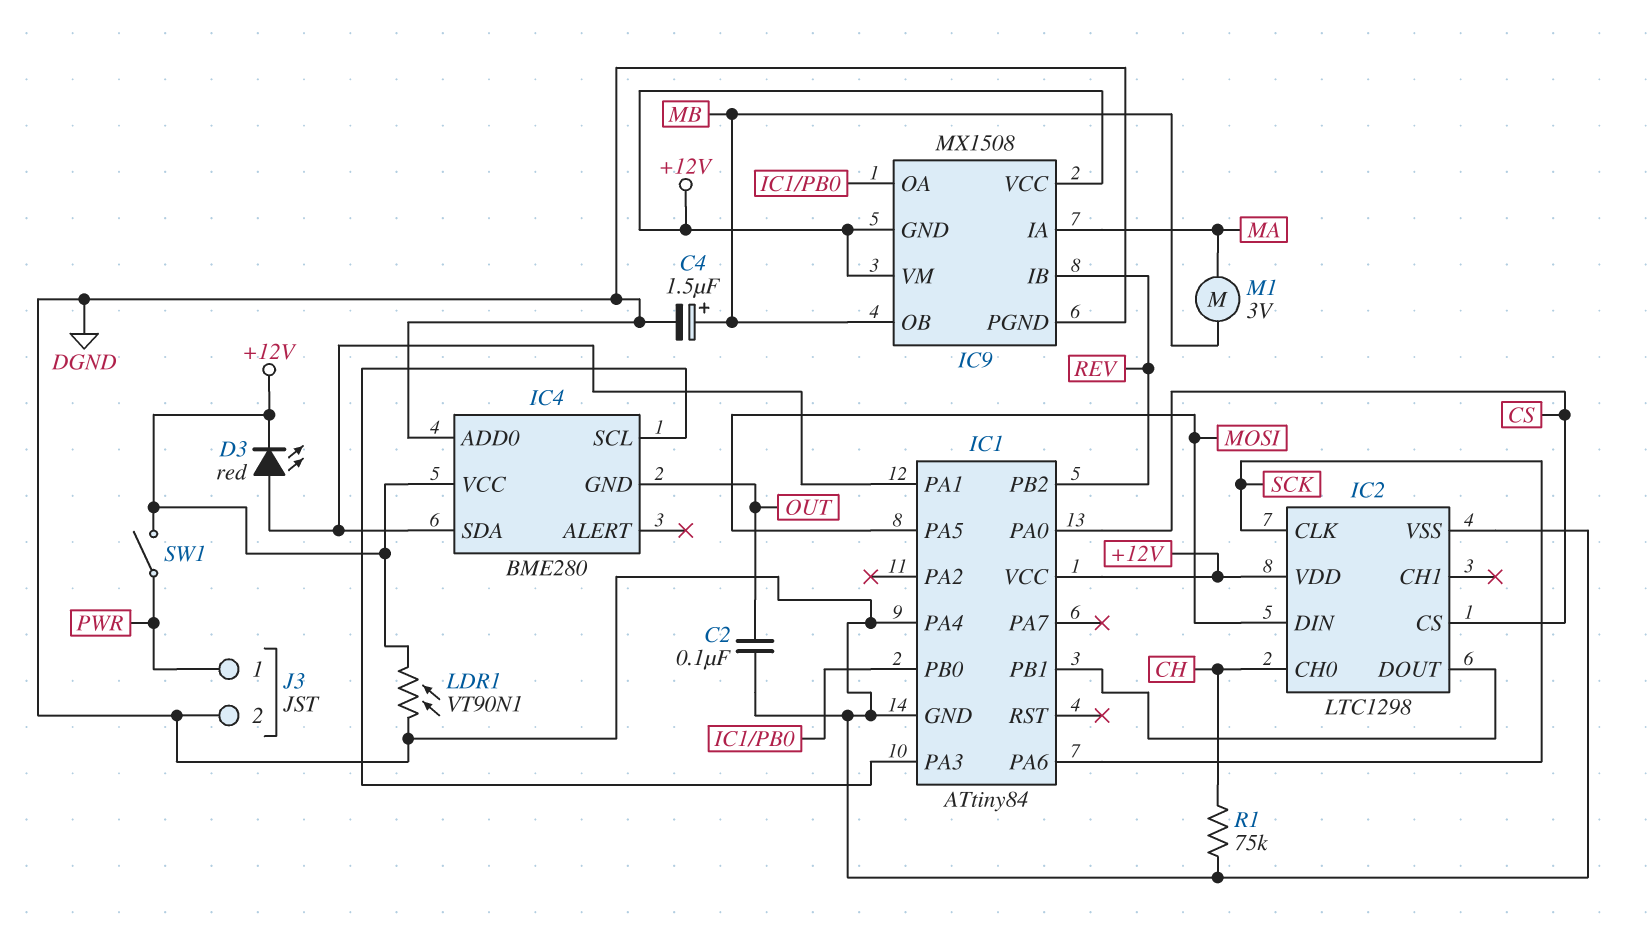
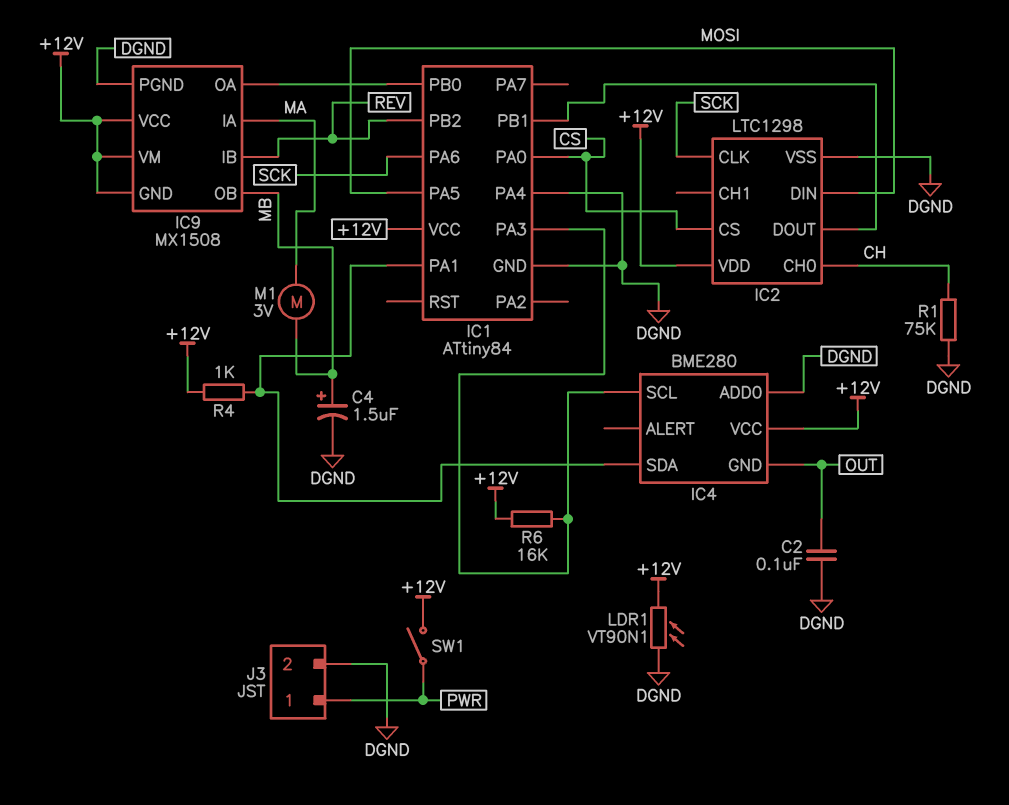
D3: LED red (A IC1/PA1, K +12V) -> none
R4: none -> 1k (+12V, IC1/PA1)
R6: none -> 16k (+12V, IC1/PA3)

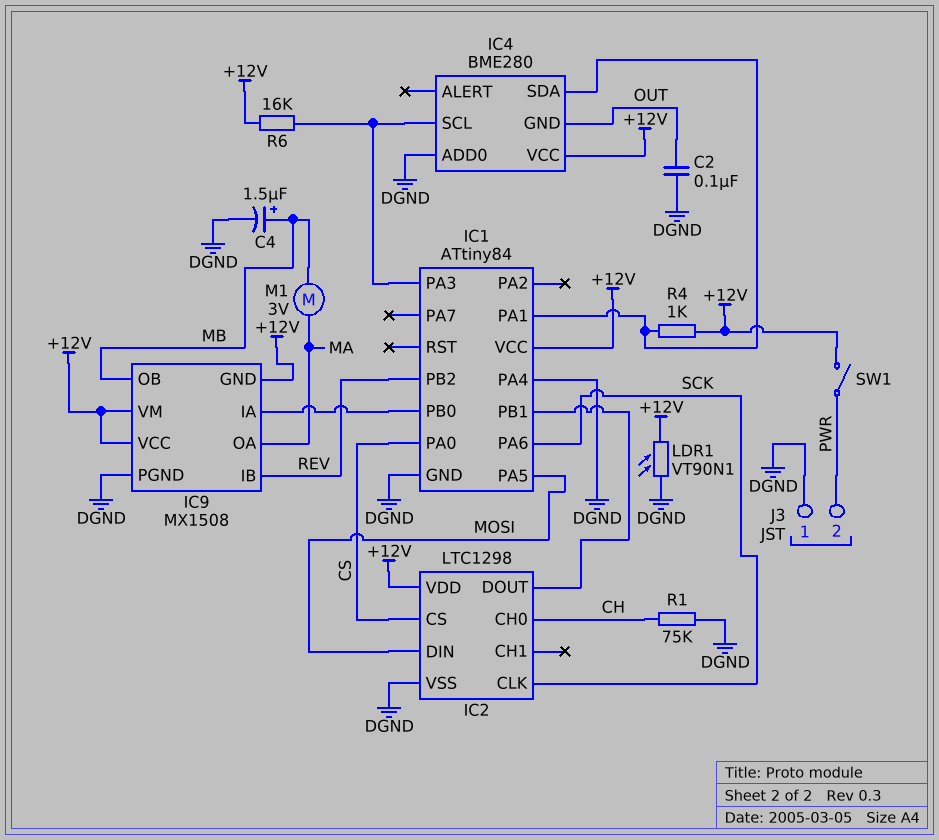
IC9 pin IA: MA -> IC1/PB0
IC9 pin OA: IC1/PB0 -> MA
J3 pin 1: PWR -> DGND
J3 pin 2: DGND -> PWR

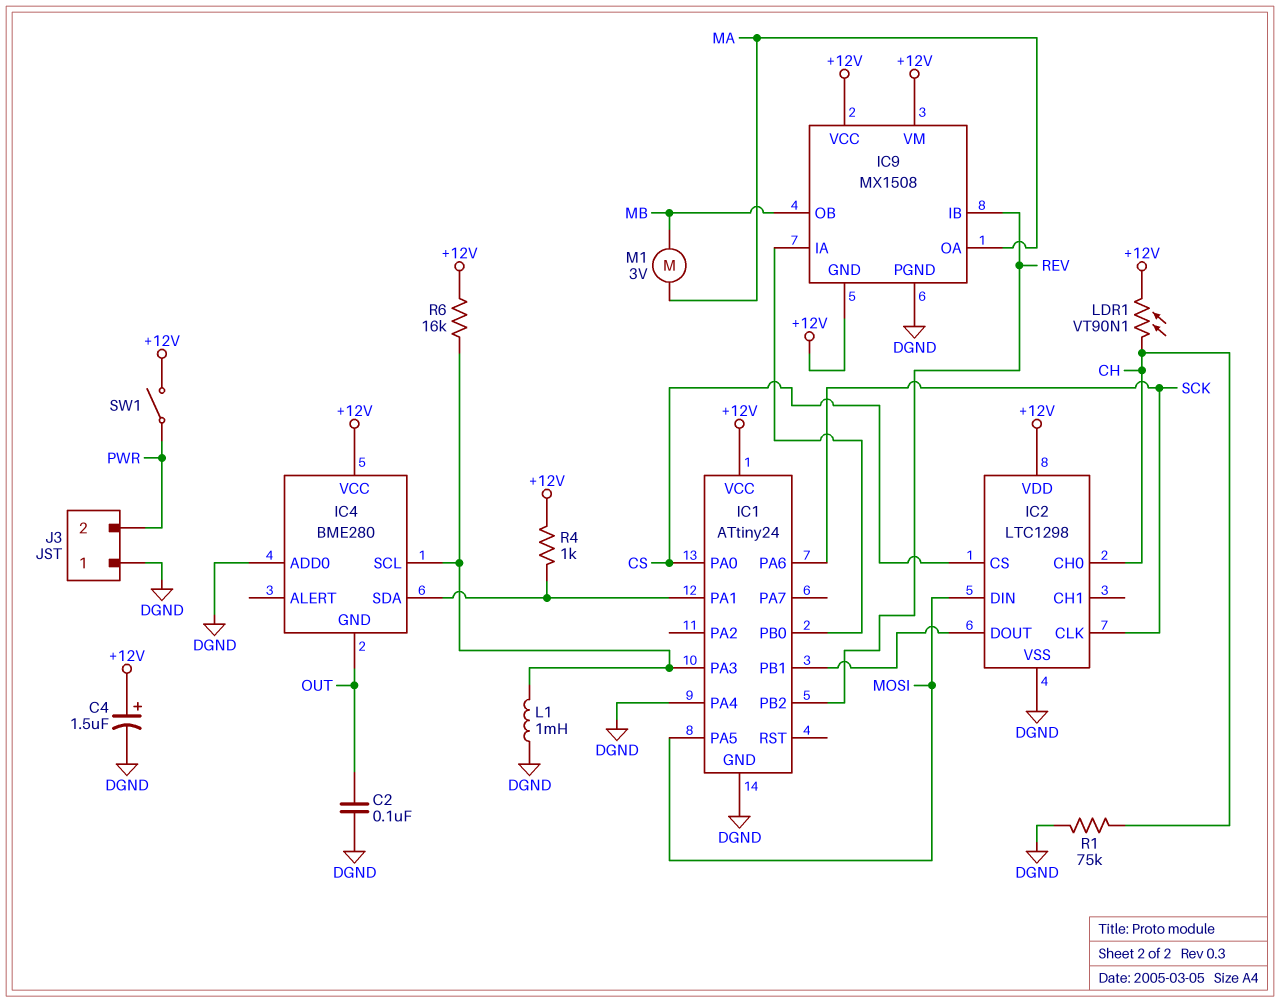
C4: 1.5uF (plus MB, minus DGND) -> 1.5uF (plus +12V, minus DGND)
IC1: ATtiny84 -> ATtiny24
L1: none -> 1mH (DGND, IC1/PA3)
LDR1: VT90N1 (+12V, DGND) -> VT90N1 (+12V, CH)

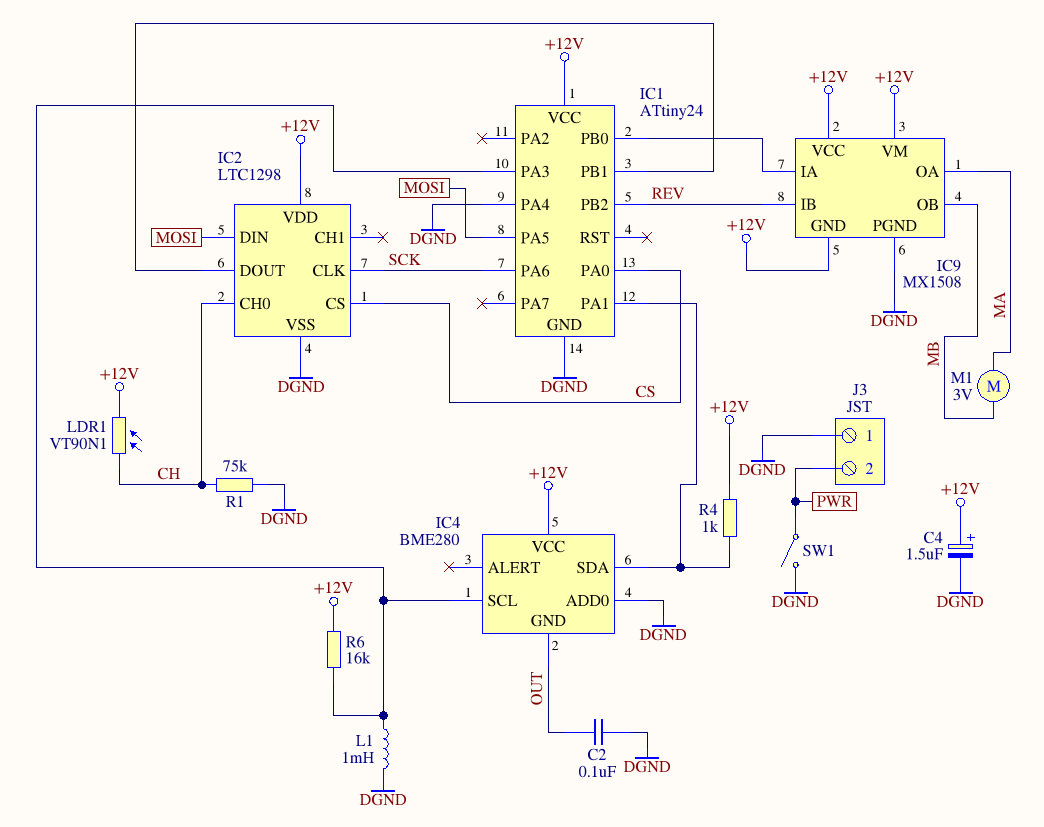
SW1: switch (+12V, PWR) -> switch (DGND, PWR)

